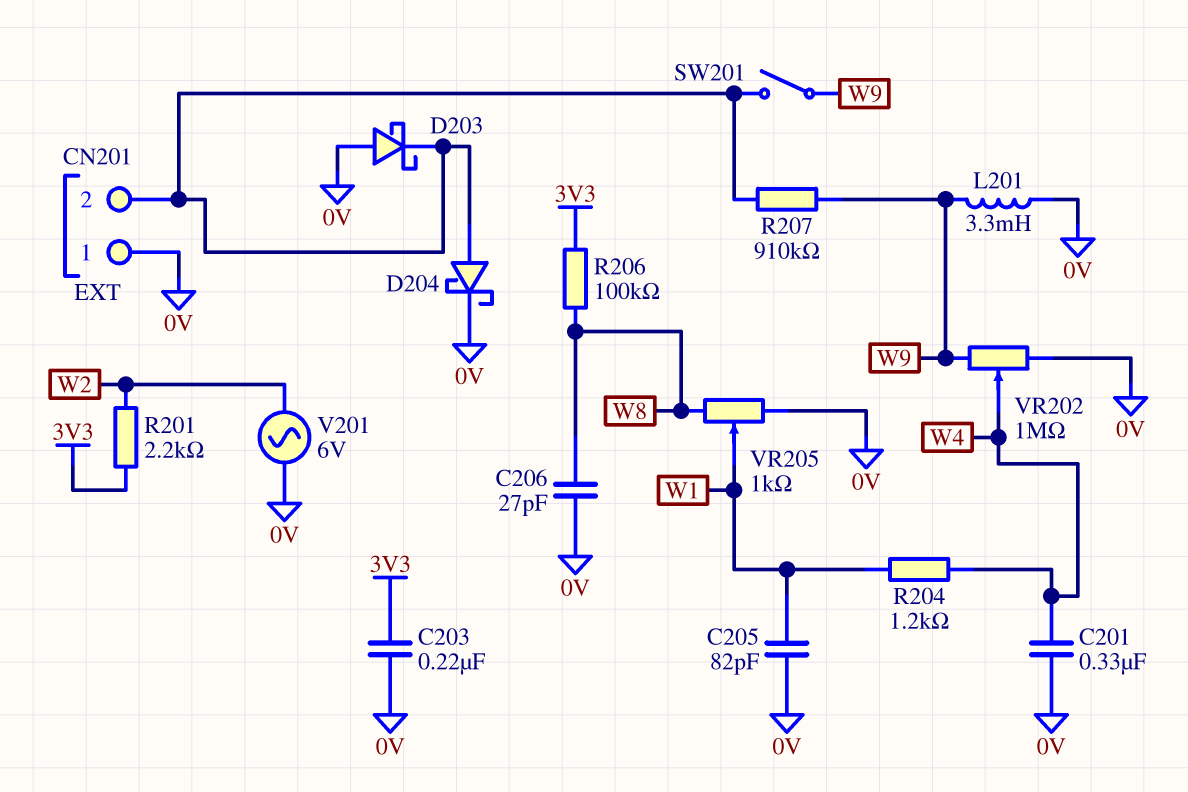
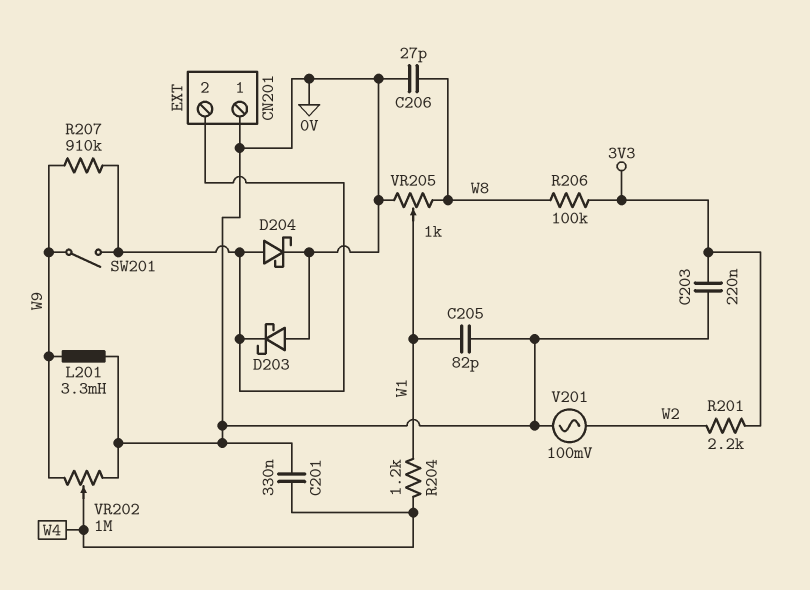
V201: AC 6V (0V, W2) -> AC 100mV (0V, W2)

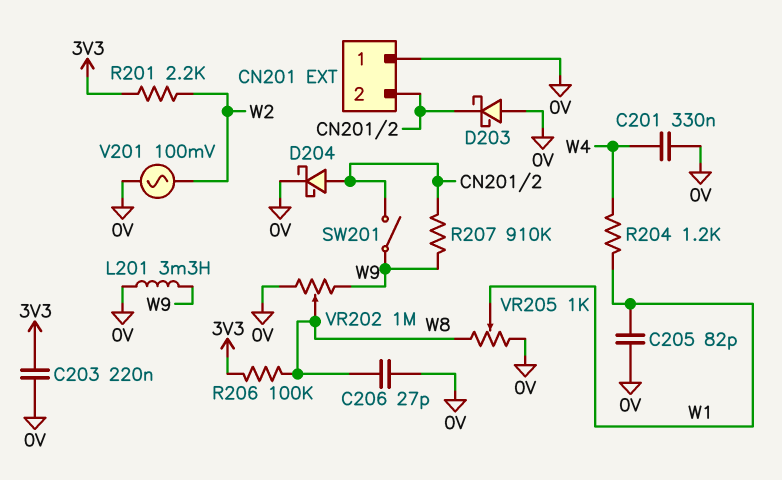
VR202: 1M (0V, W9, wiper W4) -> 1M (0V, W9, wiper W8)

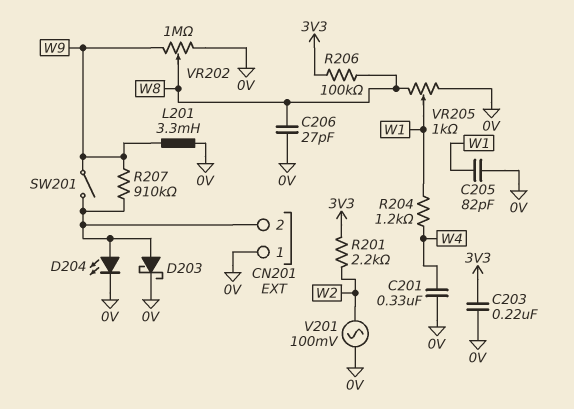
D203: schottky (A 0V, K CN201/2) -> schottky (A CN201/2, K 0V)
D204: schottky (A CN201/2, K 0V) -> LED (A CN201/2, K 0V)

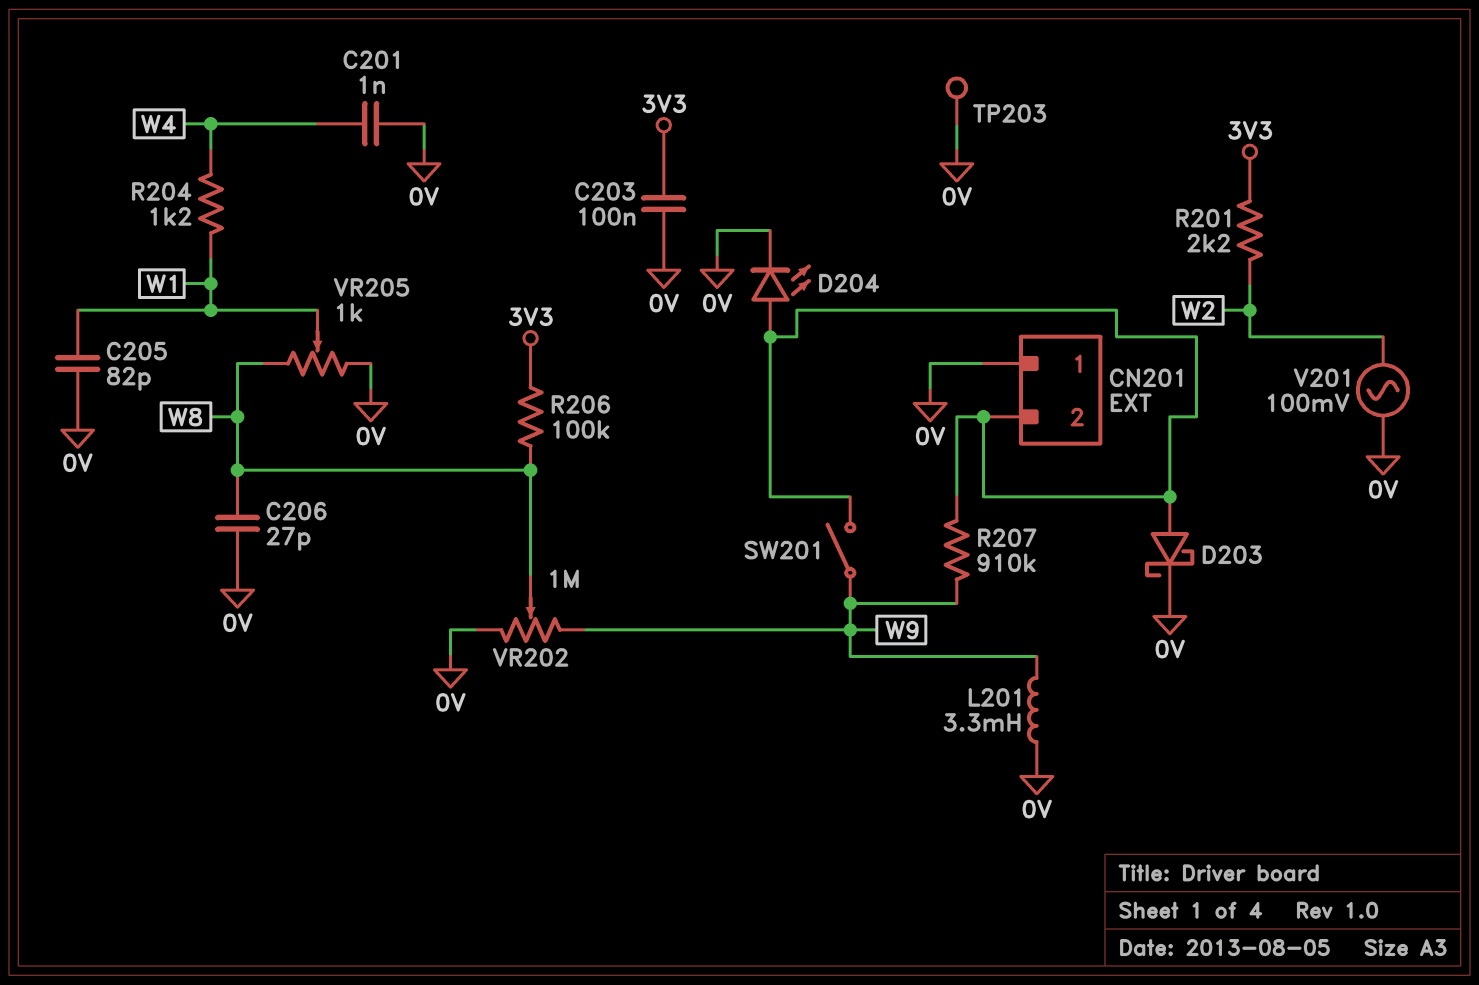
C201: 330nF (0V, W4) -> 1nF (0V, W4)
C203: 220nF (0V, 3V3) -> 100nF (0V, 3V3)
TP203: none -> test point (0V)

